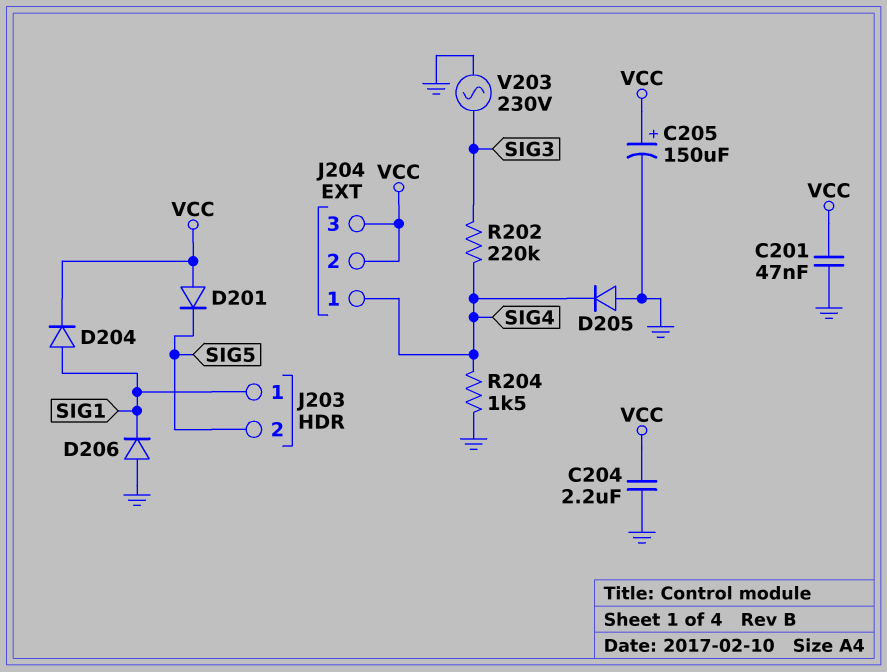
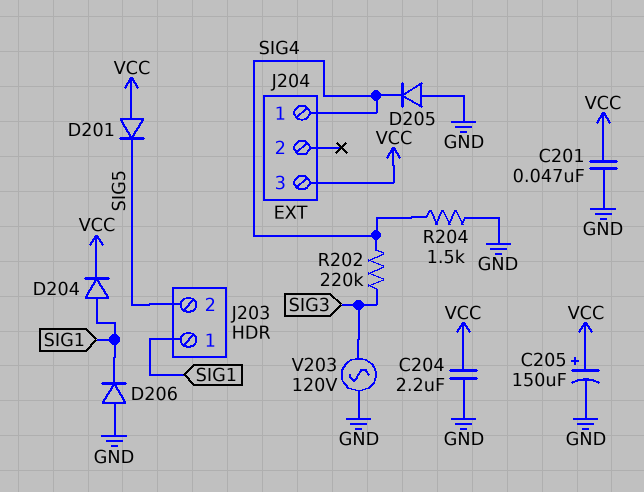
J204 pin 2: VCC -> none
V203: AC 230V (GND, SIG3) -> AC 120V (GND, SIG3)

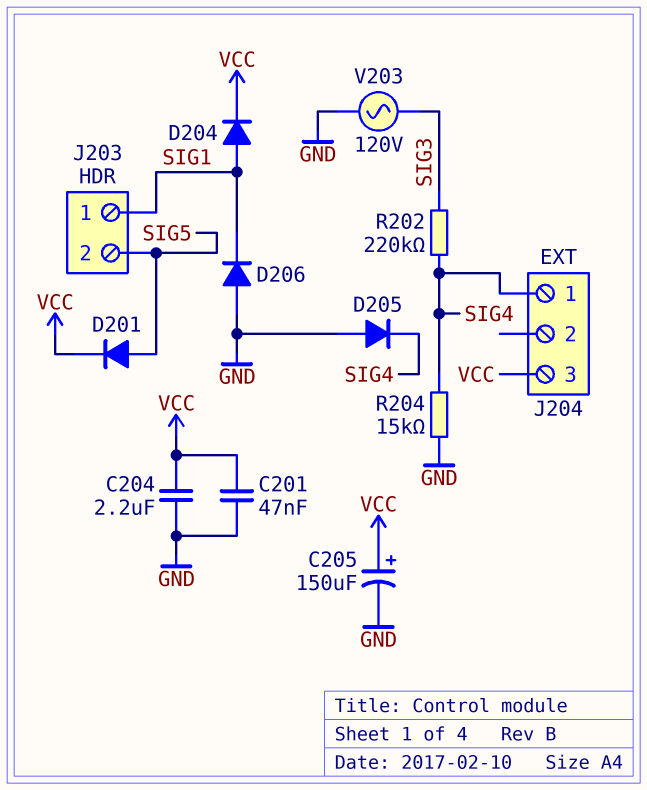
D201: diode (A VCC, K SIG5) -> diode (A SIG5, K VCC)
R204: 1.5k (GND, SIG4) -> 15k (GND, SIG4)

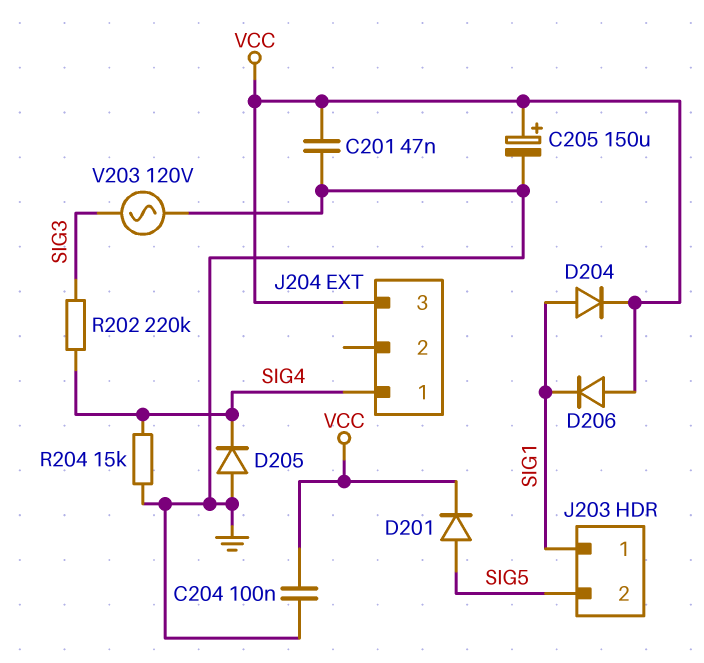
C204: 2.2uF (GND, VCC) -> 100nF (GND, VCC)
D206: diode (A GND, K SIG1) -> diode (A VCC, K SIG1)

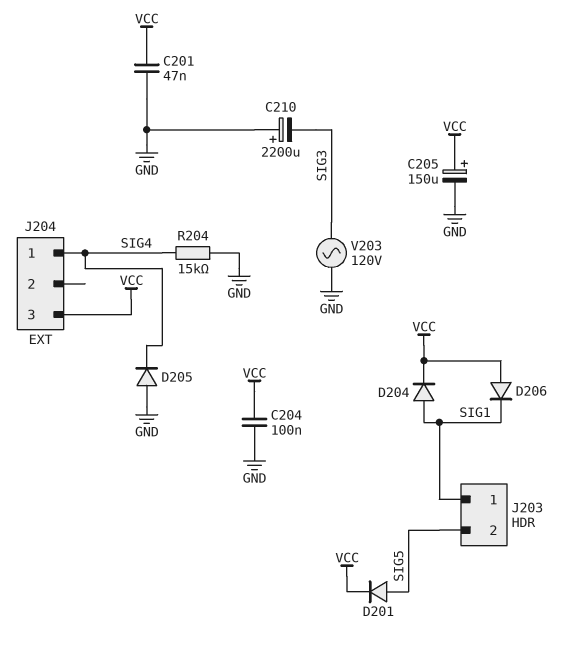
C210: none -> 2200uF (plus GND, minus SIG3)
R202: 220k (SIG3, SIG4) -> none

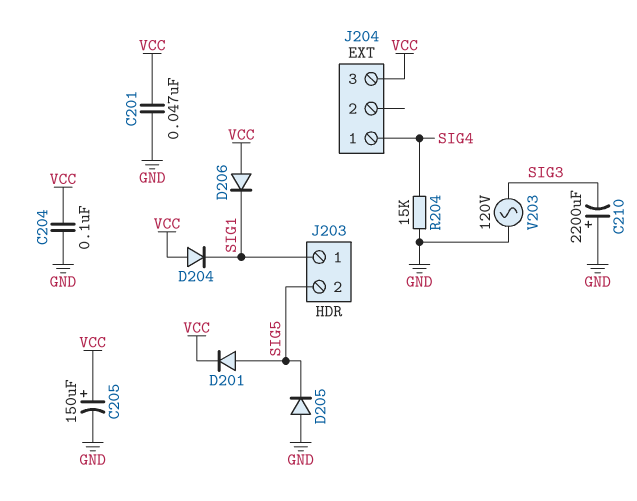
D204: diode (A SIG1, K VCC) -> diode (A VCC, K SIG1)
D205: diode (A GND, K SIG4) -> diode (A GND, K SIG5)

